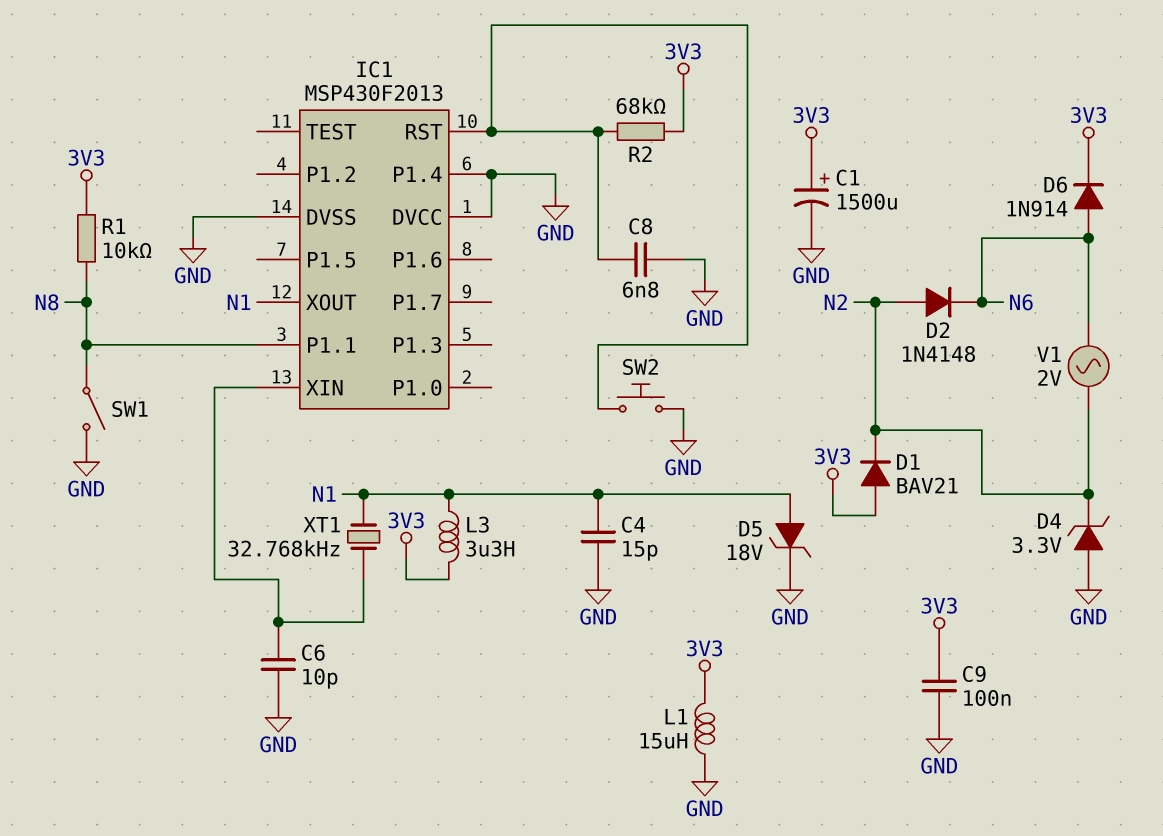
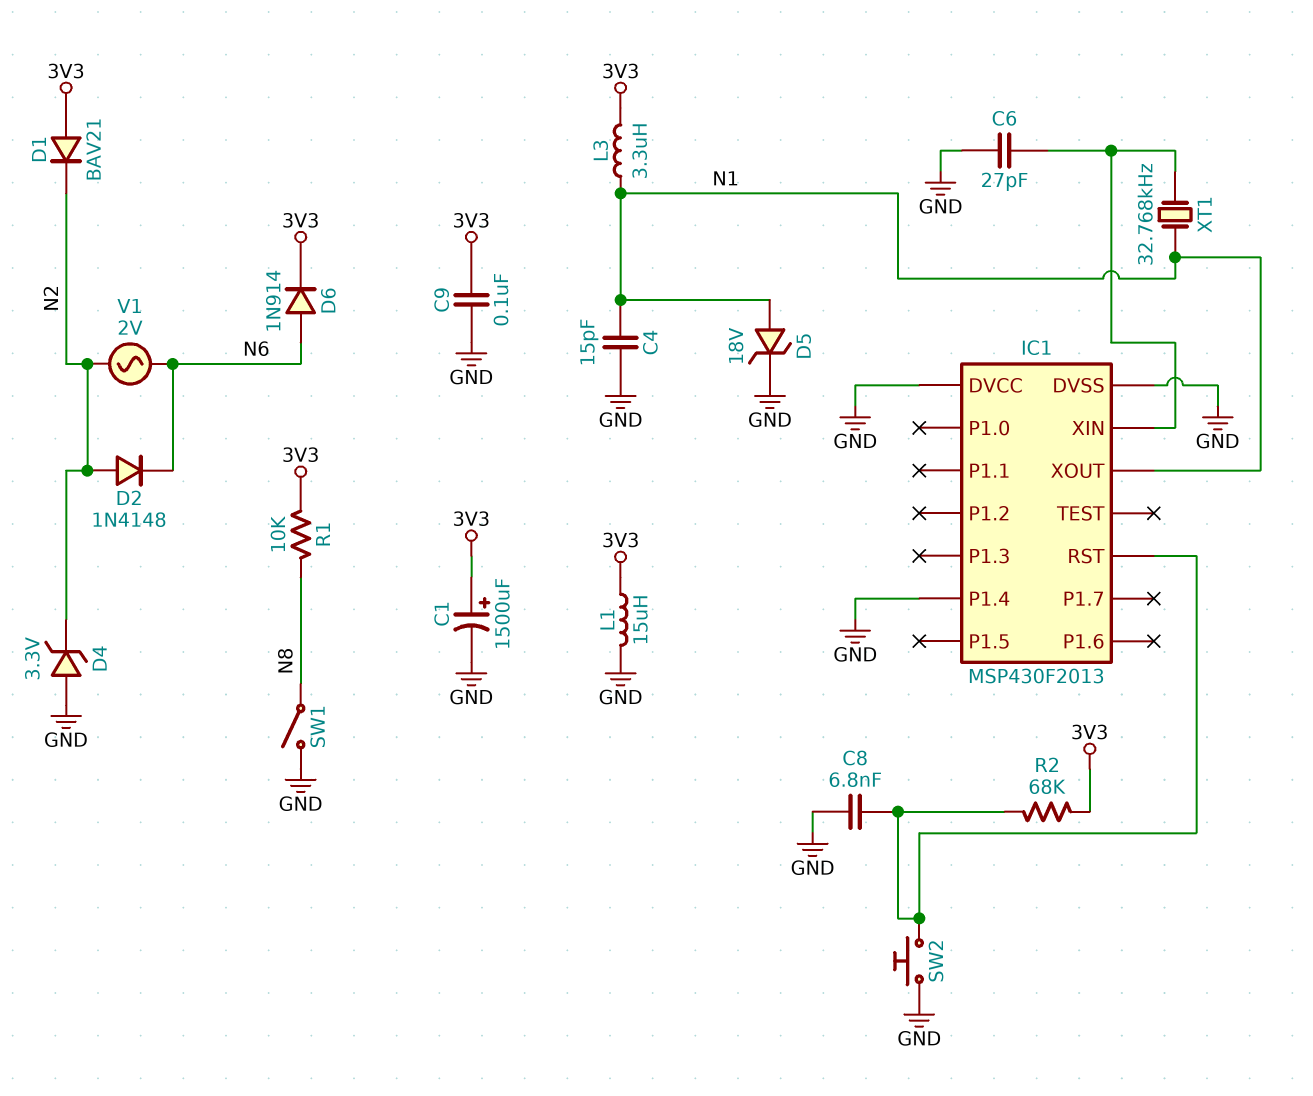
C6: 10pF (GND, IC1/XIN) -> 27pF (GND, IC1/XIN)
IC1 pin P1.1: N8 -> none

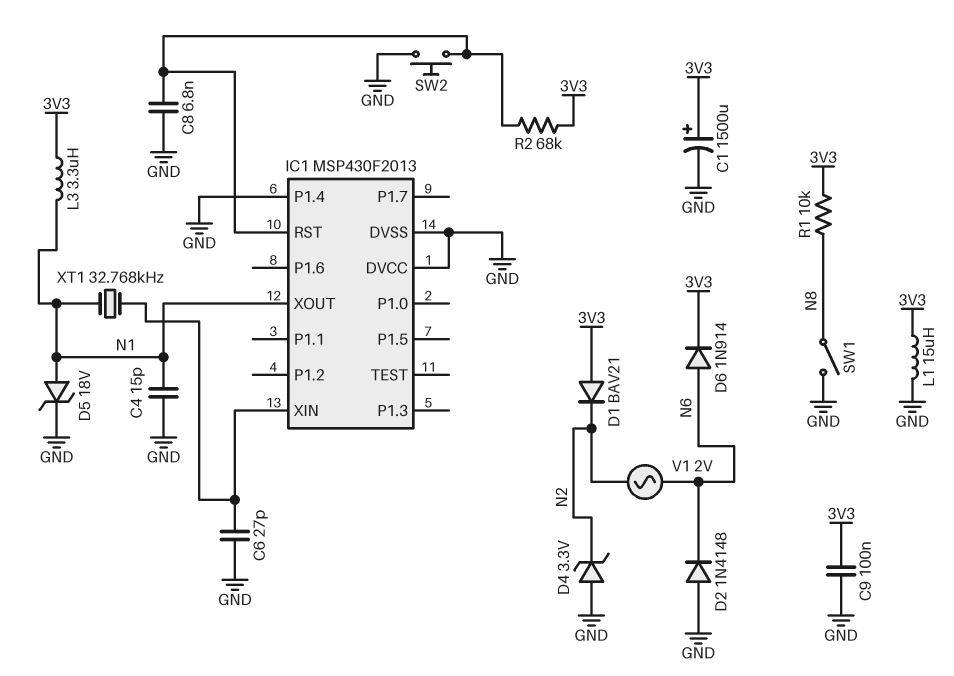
D2: diode 1N4148 (A N2, K N6) -> diode 1N4148 (A GND, K N6)

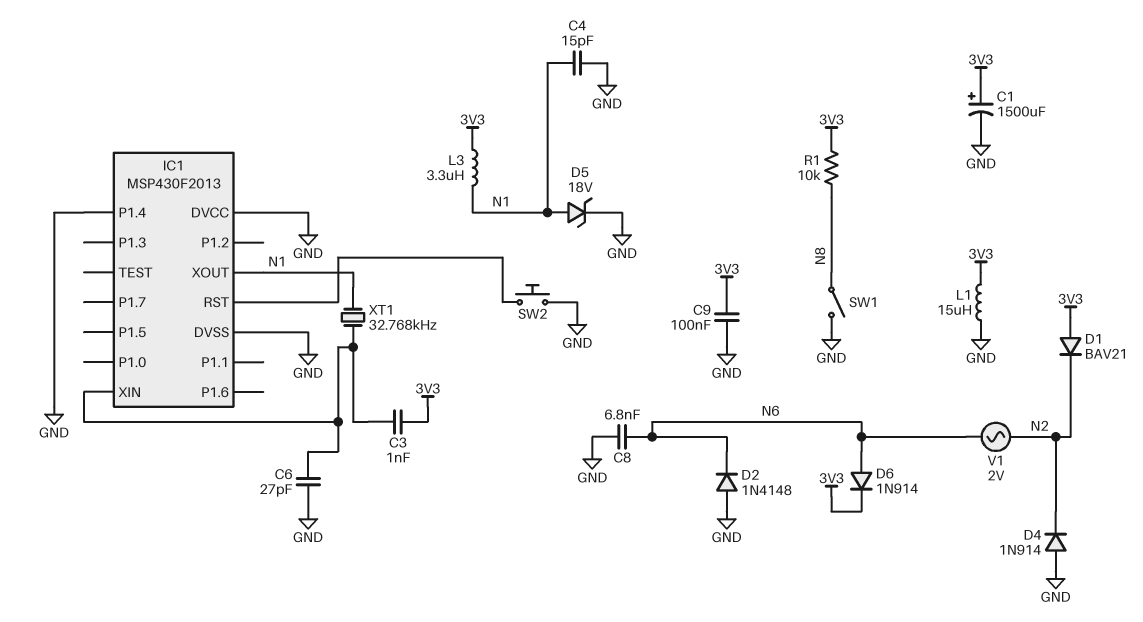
C3: none -> 1nF (3V3, IC1/XIN)
C8: 6.8nF (GND, IC1/RST) -> 6.8nF (GND, N6)
D4: zener 3.3V (A GND, K N2) -> diode 1N914 (A GND, K N2)
R2: 68k (3V3, IC1/RST) -> none

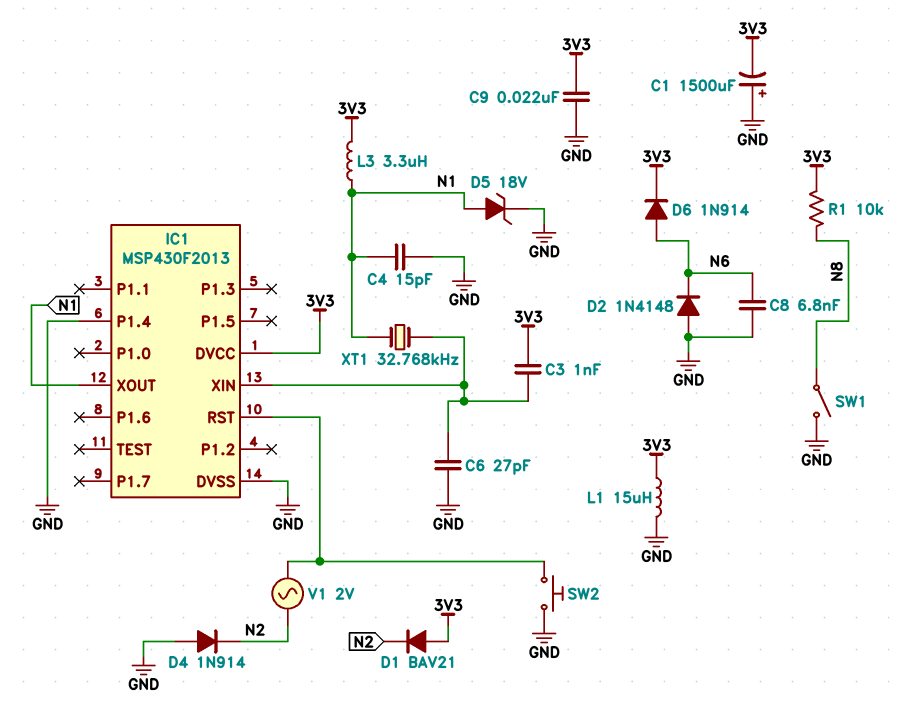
C1: 1500uF (plus 3V3, minus GND) -> 1500uF (plus GND, minus 3V3)
C9: 100nF (3V3, GND) -> 22nF (3V3, GND)
IC1 pin DVCC: GND -> 3V3
V1: AC 2V (N2, N6) -> AC 2V (IC1/RST, N2)

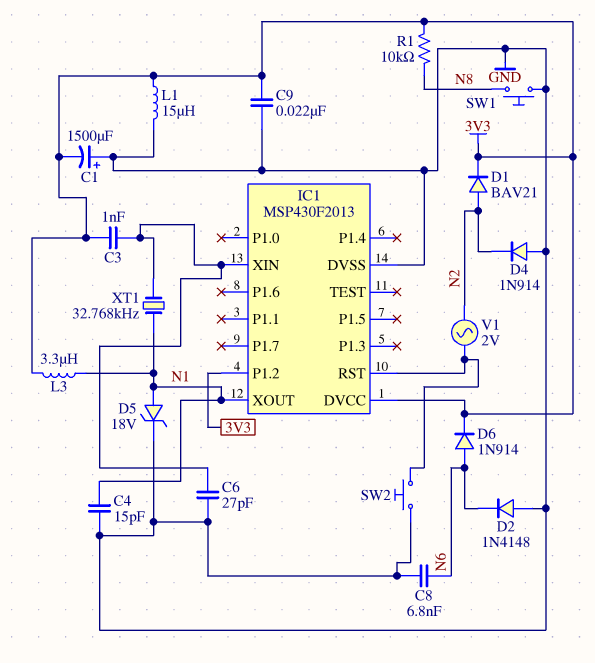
D1: diode BAV21 (A 3V3, K N2) -> diode BAV21 (A N2, K 3V3)
IC1 pin P1.2: none -> 3V3
IC1 pin P1.4: GND -> none
SW1: switch (GND, N8) -> button (GND, N8)

